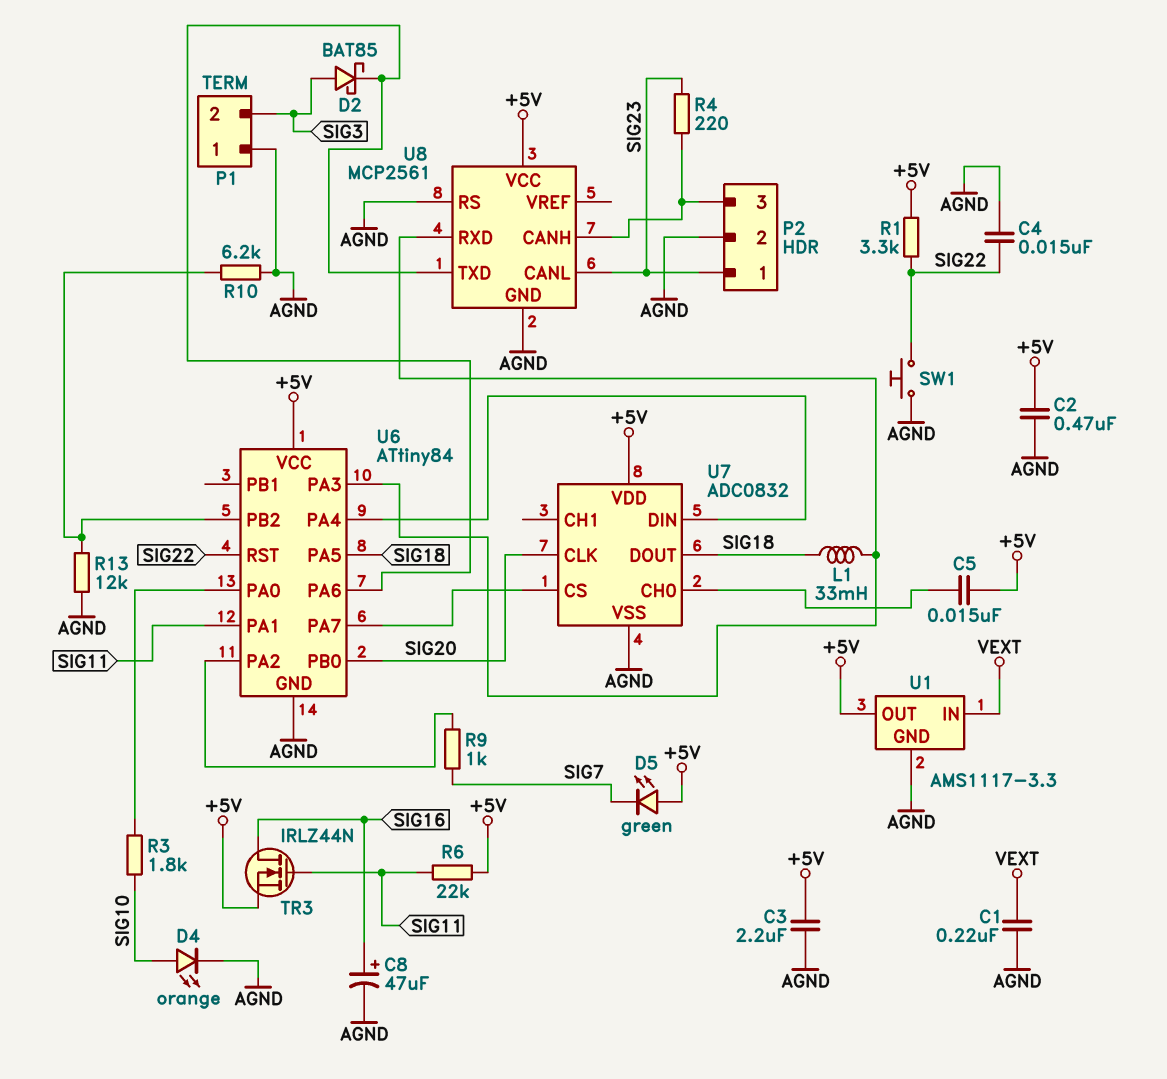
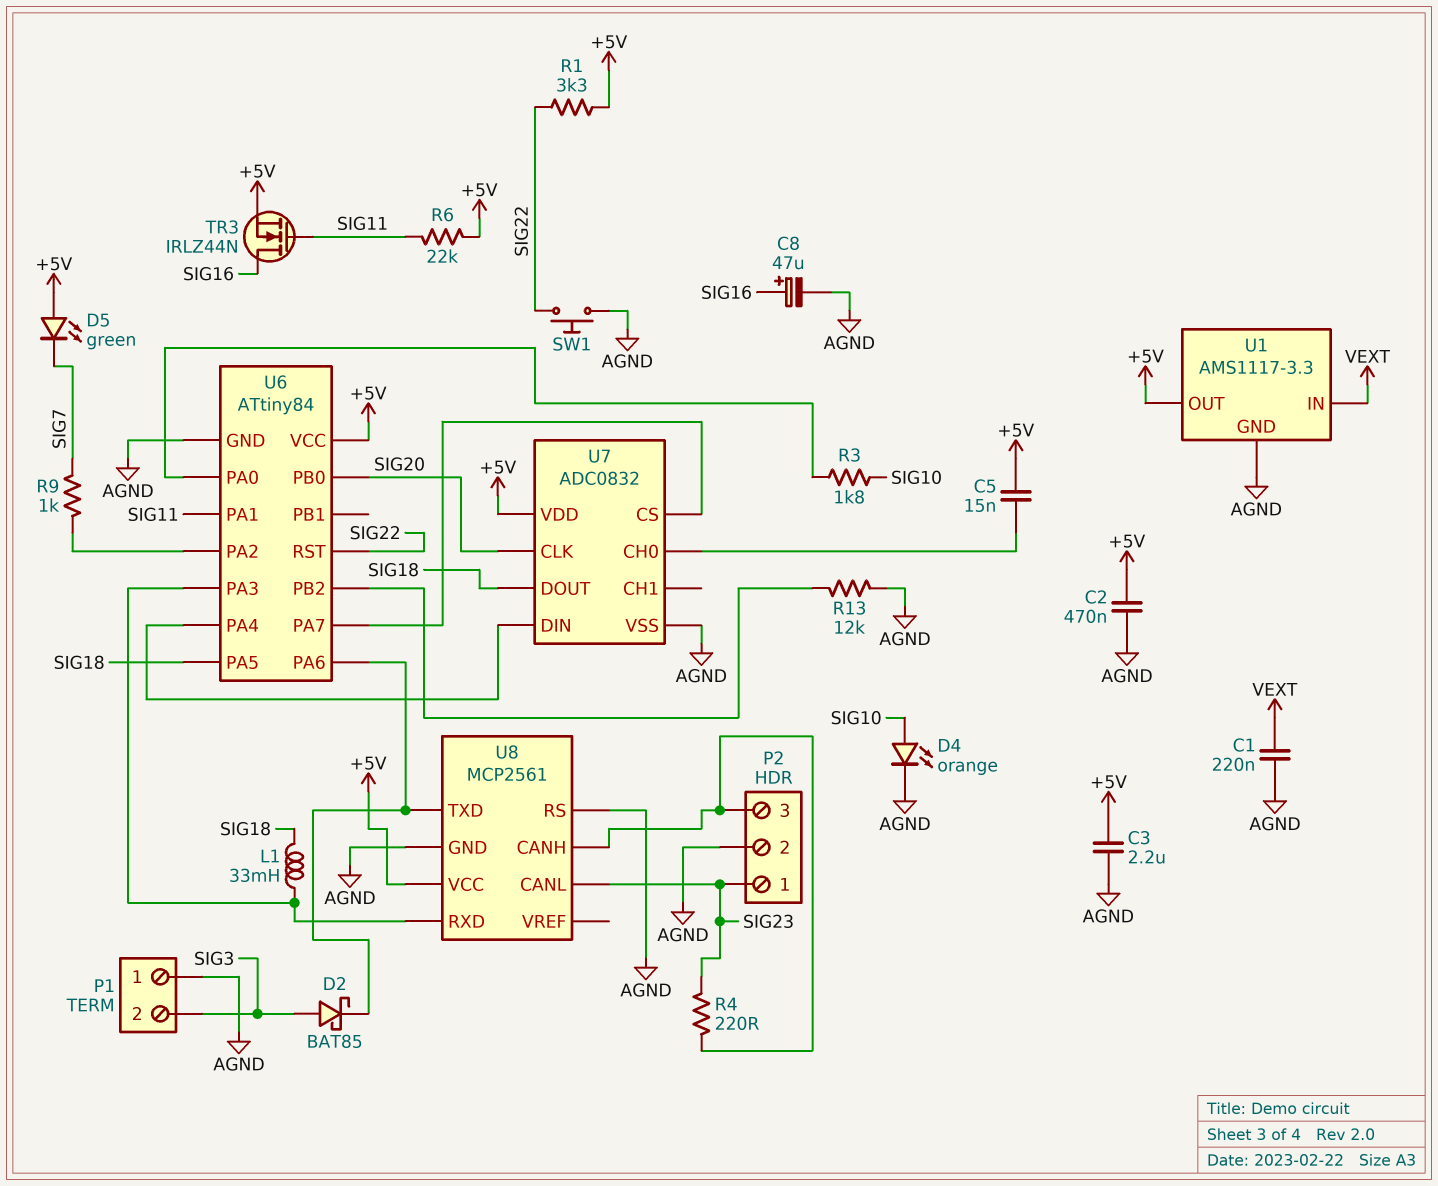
C4: 15nF (AGND, SIG22) -> none
R10: 6.2k (AGND, U6/PB2) -> none

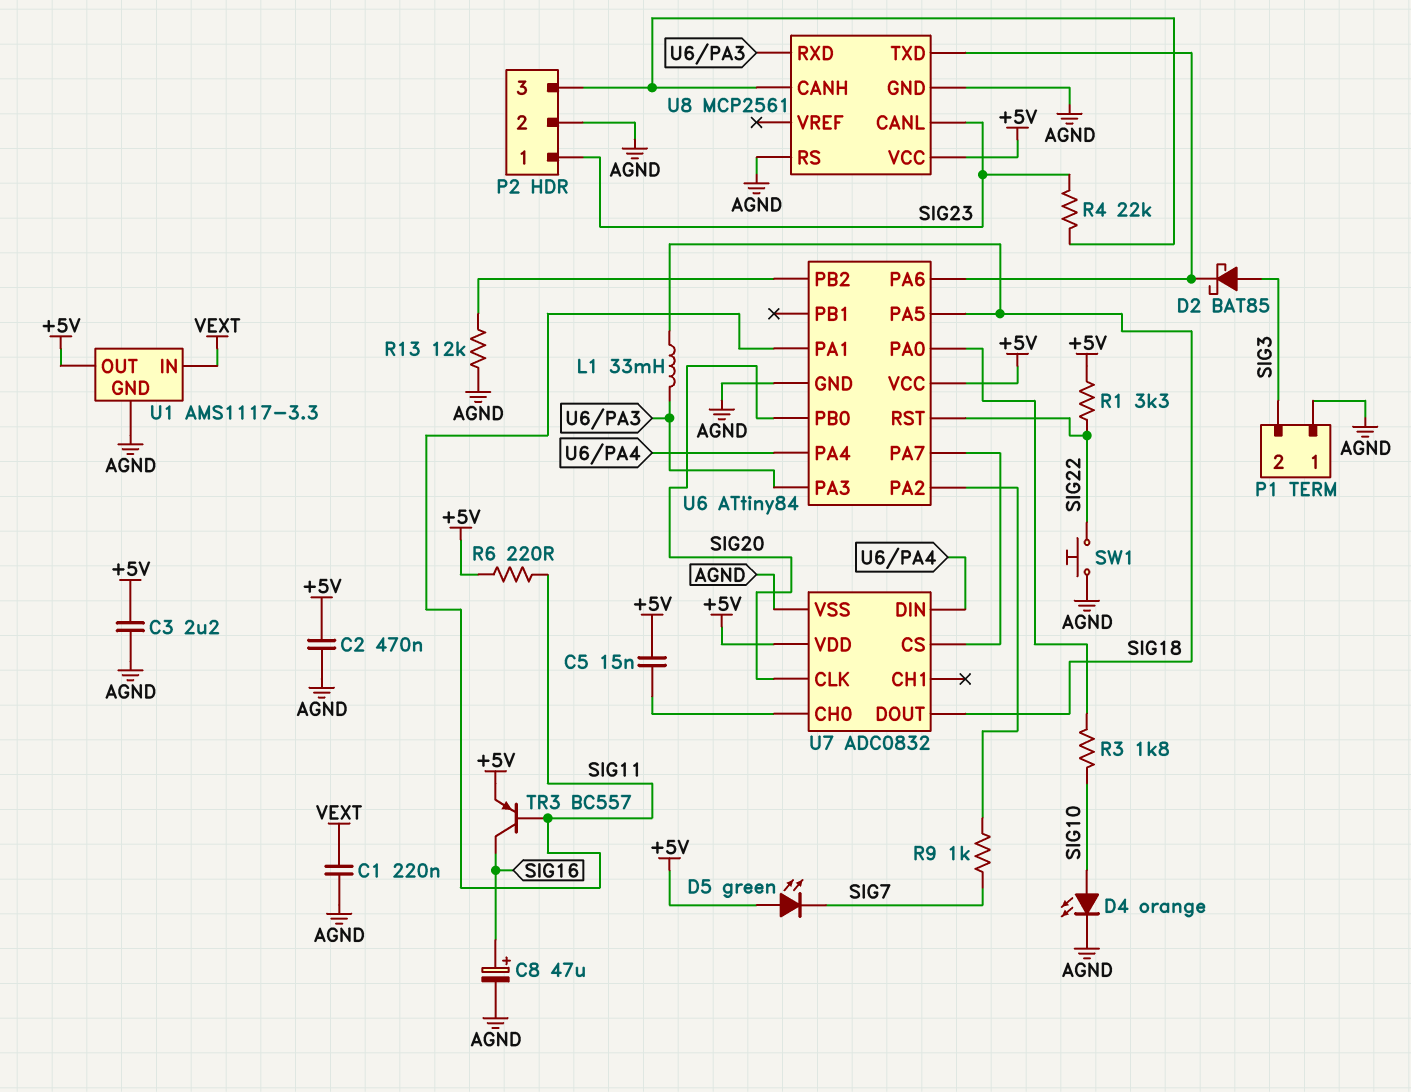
R4: 220 (P2/3, SIG23) -> 22k (P2/3, SIG23)
R6: 22k (+5V, SIG11) -> 220 (+5V, SIG11)
TR3: NMOS IRLZ44N (G SIG11, D SIG16, S +5V) -> PNP BC557 (B SIG11, C SIG16, E +5V)

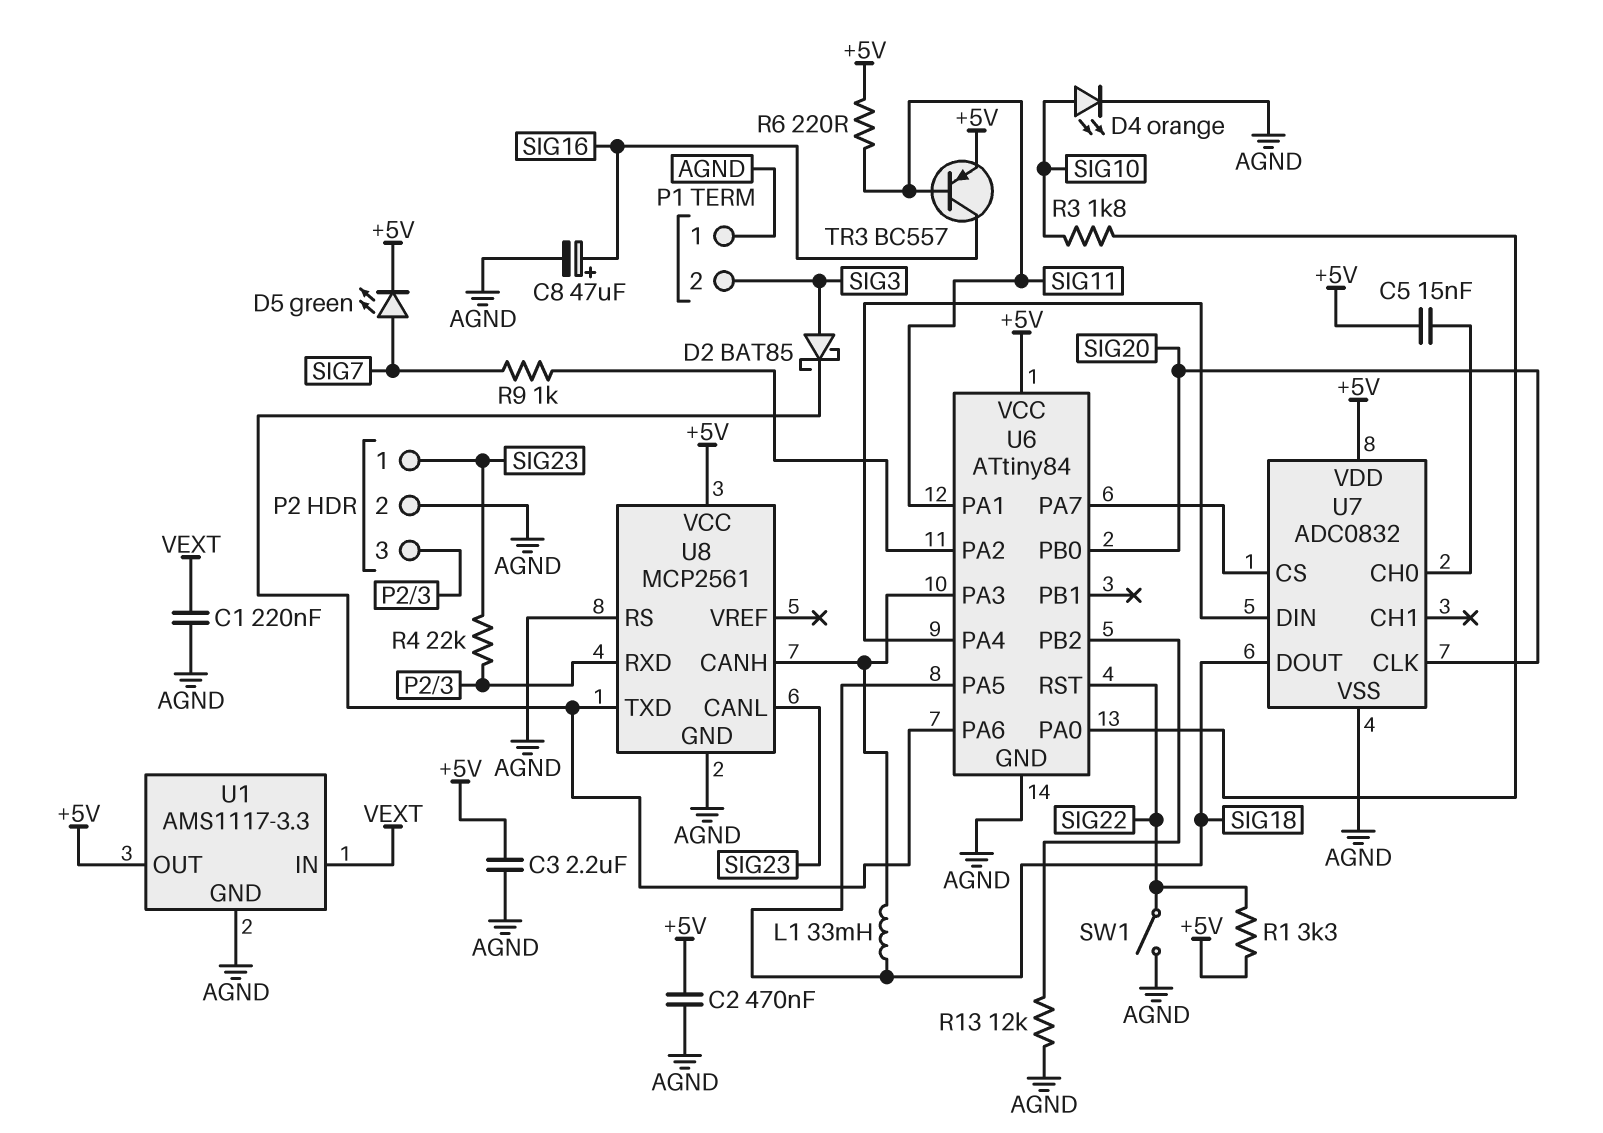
D5: LED green (A +5V, K SIG7) -> LED green (A SIG7, K +5V)
SW1: button (AGND, SIG22) -> switch (AGND, SIG22)
U8 pin CANH: P2/3 -> U6/PA3
U8 pin RXD: U6/PA3 -> P2/3

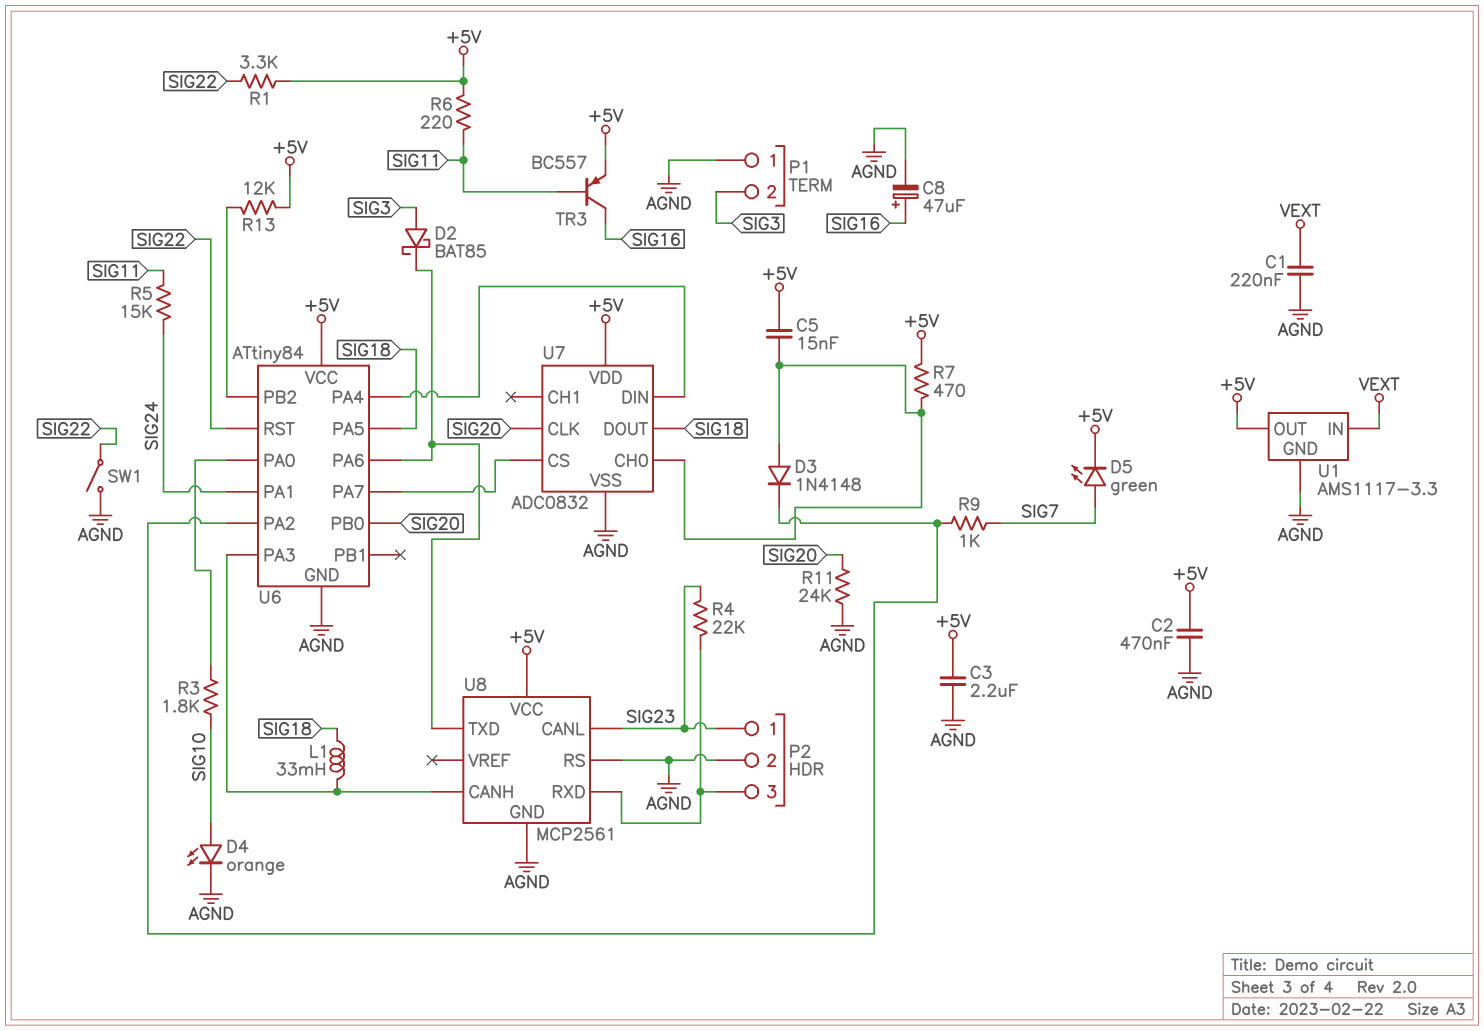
D3: none -> diode 1N4148 (A U7/CH0, K U6/PA2)
R5: none -> 15k (SIG11, SIG24)
R7: none -> 470 (+5V, U7/CH0)
R11: none -> 24k (AGND, SIG20)
R13: 12k (AGND, U6/PB2) -> 12k (+5V, U6/PB2)
U6 pin PA1: SIG11 -> SIG24

